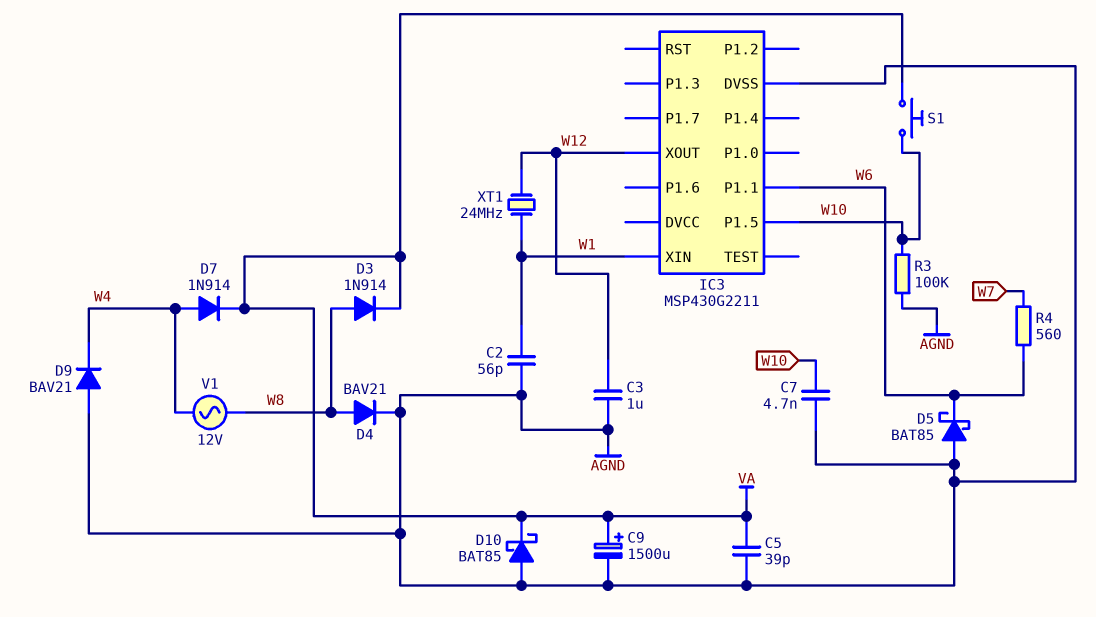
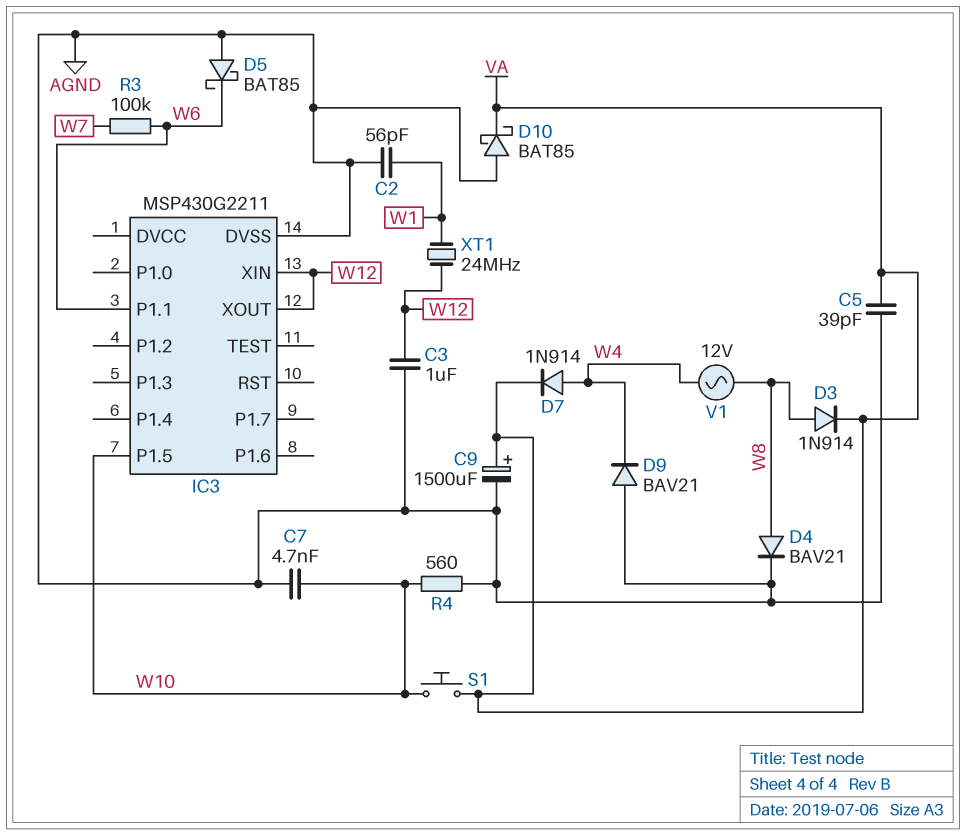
IC3 pin XIN: W1 -> W12
R3: 100k (AGND, W10) -> 100k (W6, W7)
R4: 560 (W6, W7) -> 560 (AGND, W10)

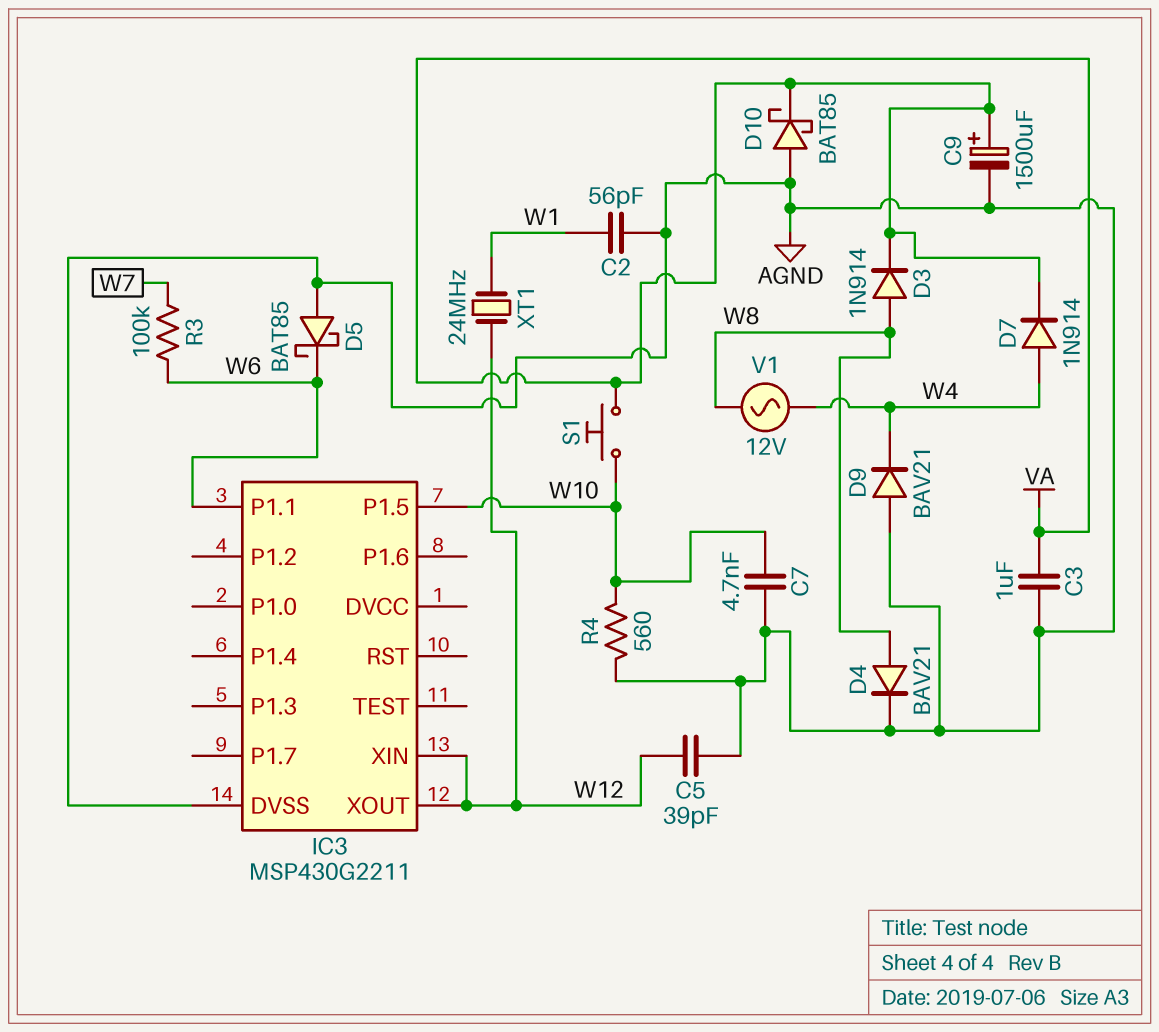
C3: 1uF (AGND, W12) -> 1uF (AGND, VA)
C5: 39pF (AGND, VA) -> 39pF (AGND, W12)

